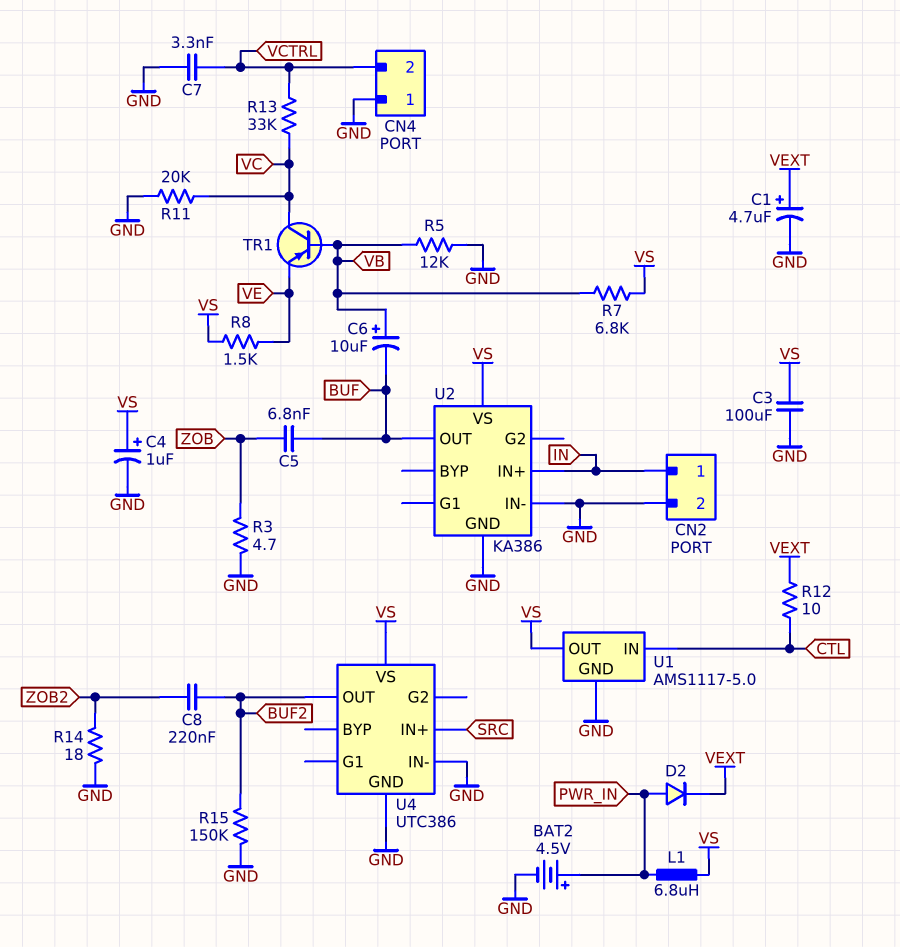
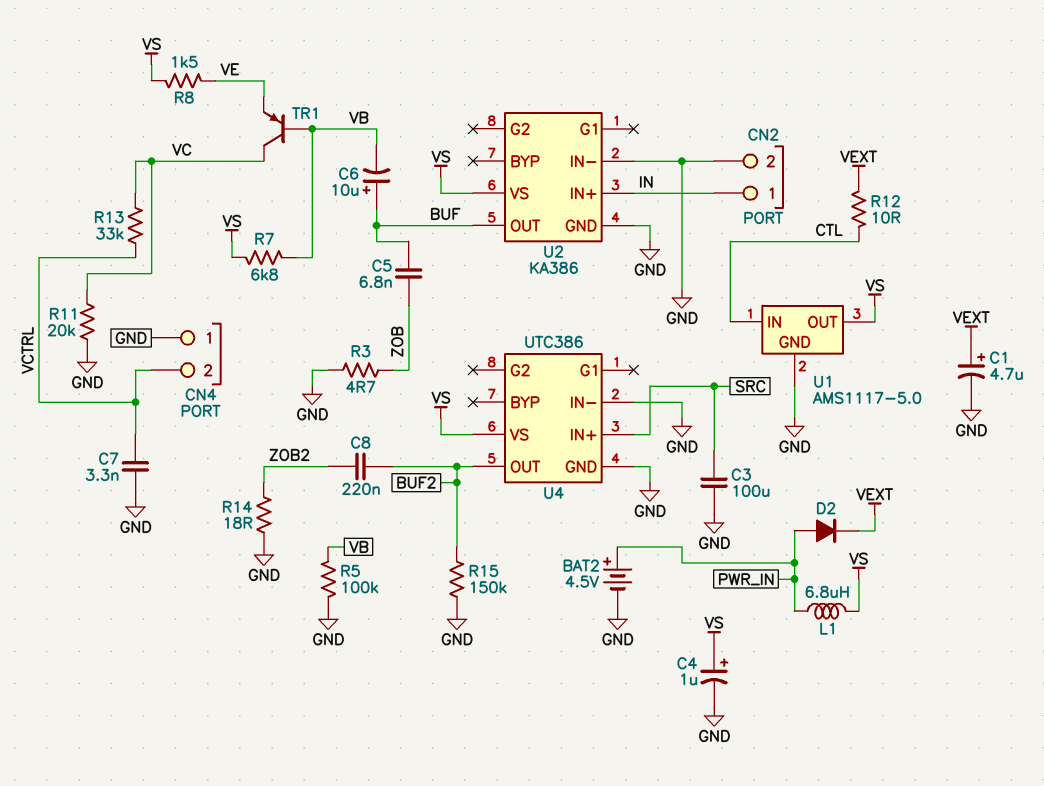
C3: 100uF (GND, VS) -> 100uF (GND, SRC)
C6: 10uF (plus VB, minus BUF) -> 10uF (plus BUF, minus VB)
R5: 12k (GND, VB) -> 100k (GND, VB)

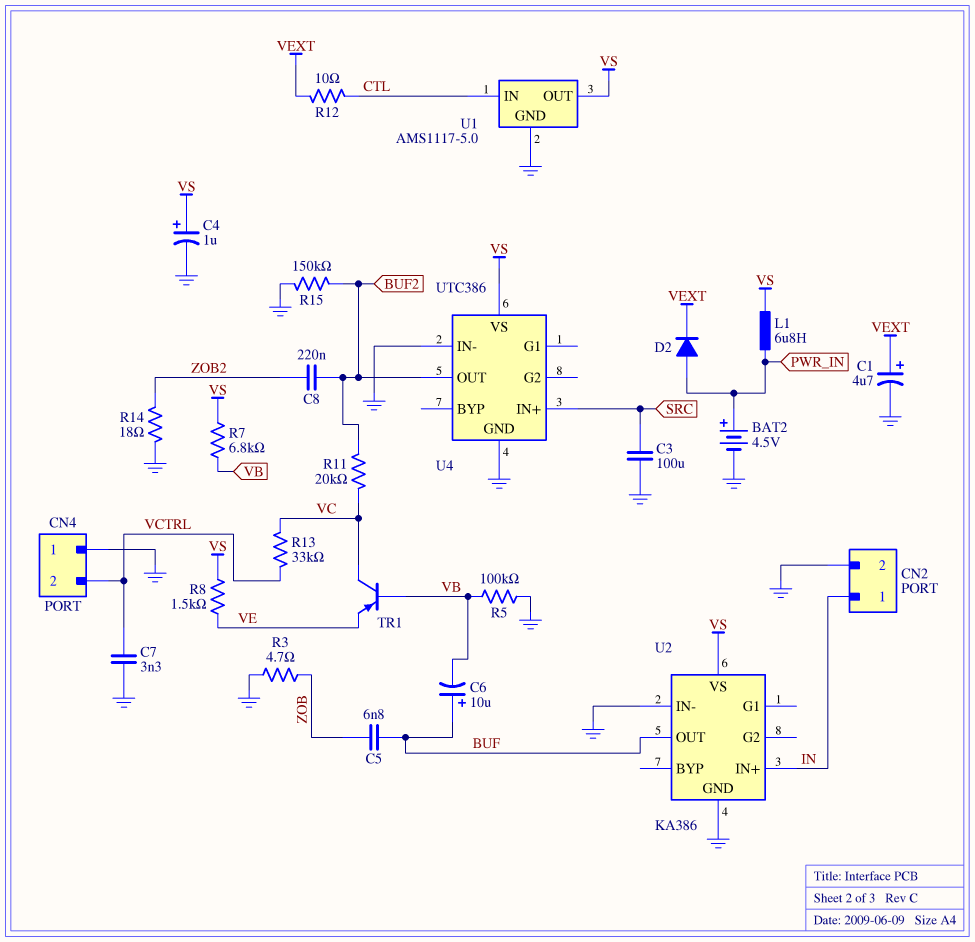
R11: 20k (GND, VC) -> 20k (BUF2, VC)

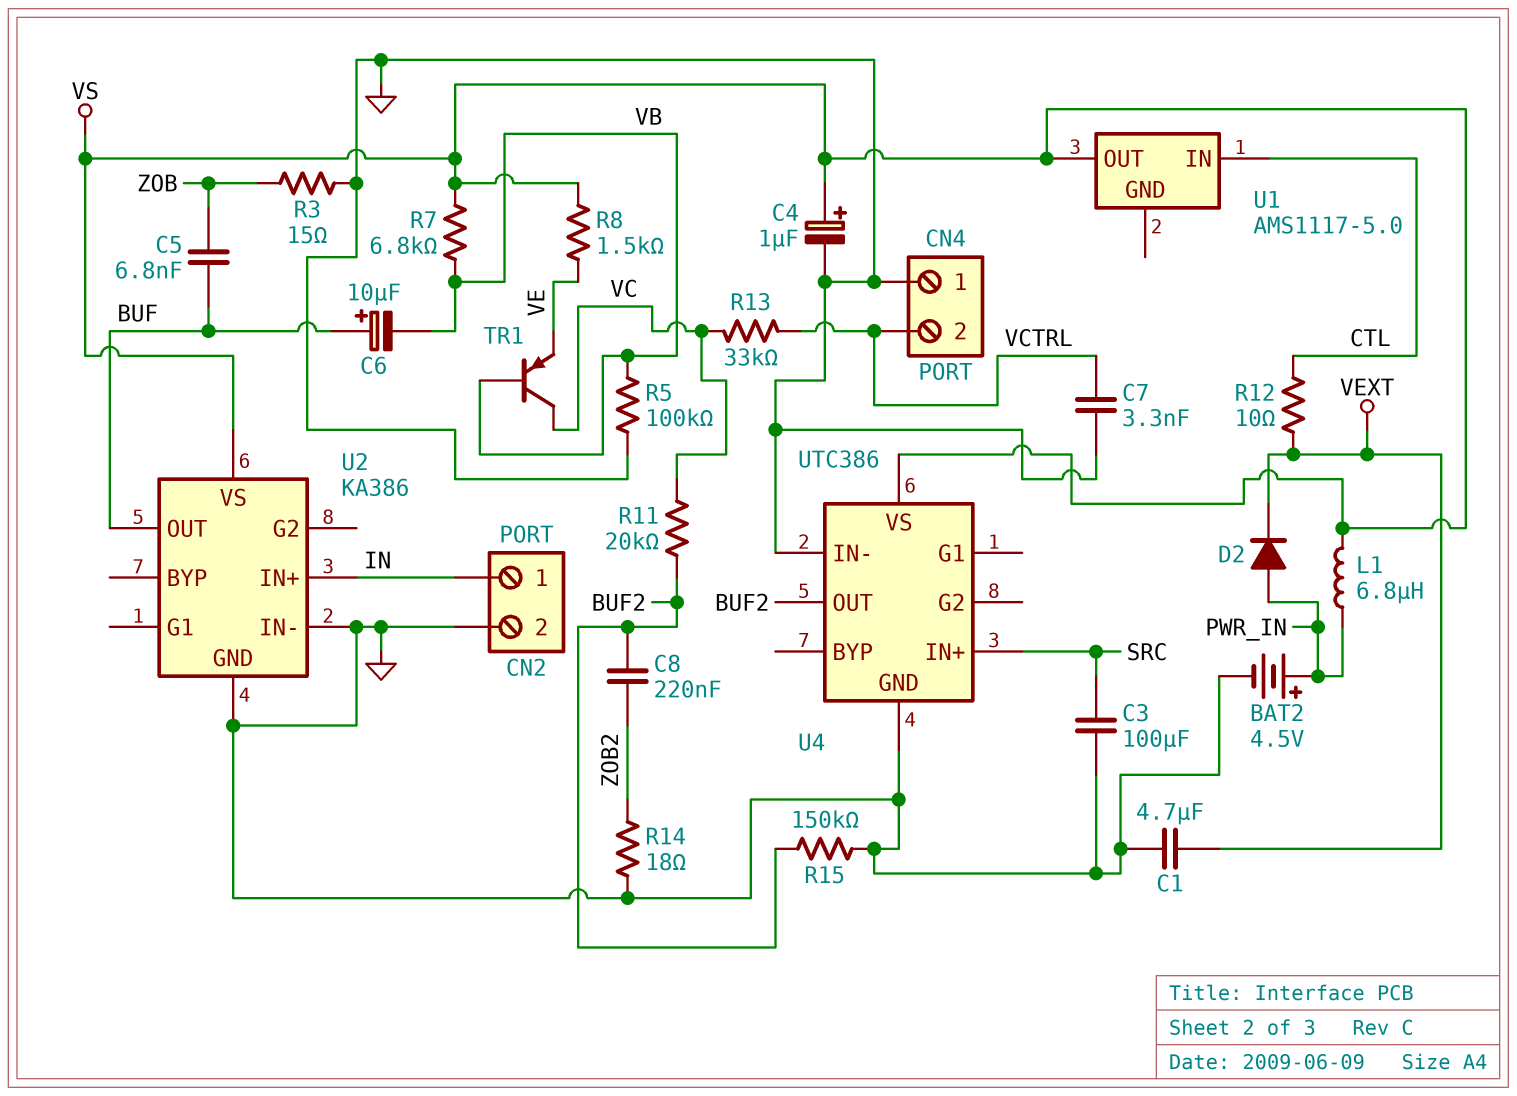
C1: 4.7uF (plus VEXT, minus GND) -> 4.7uF (GND, VEXT)
R3: 4.7 (GND, ZOB) -> 15 (GND, ZOB)
U1 pin GND: GND -> none

